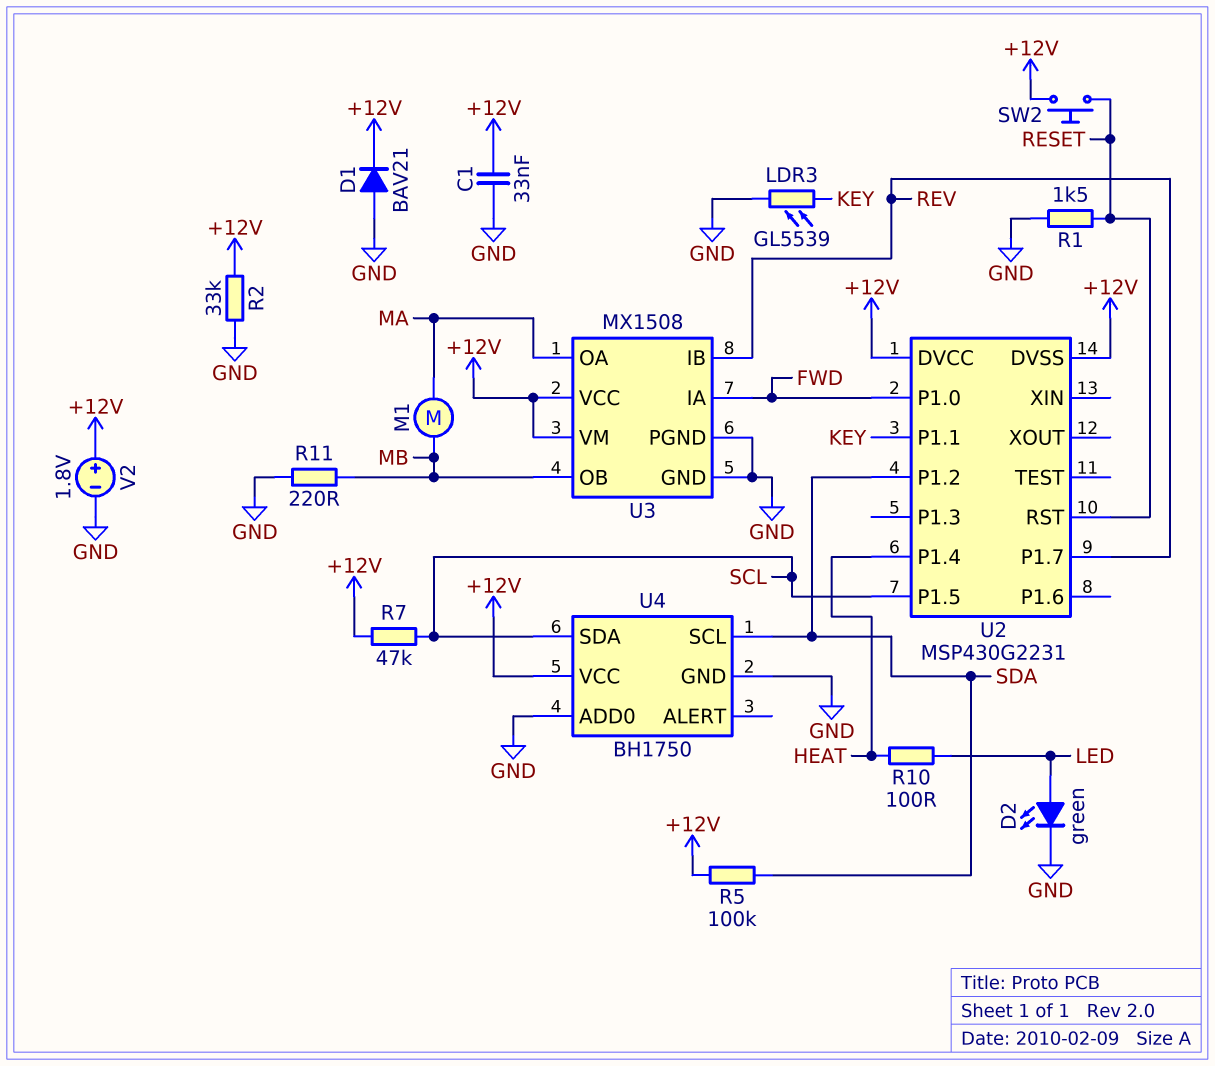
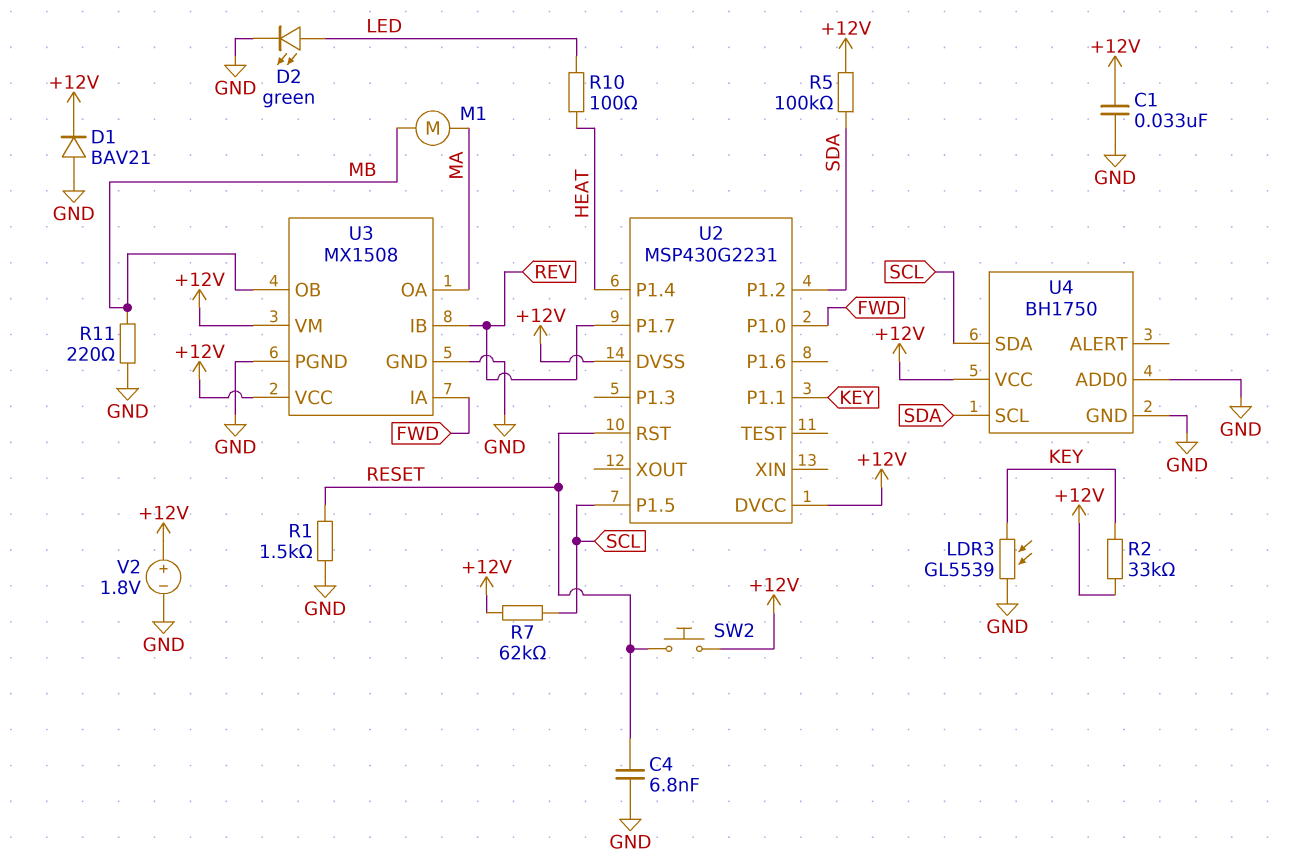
C4: none -> 6.8nF (GND, RESET)
R2: 33k (+12V, GND) -> 33k (+12V, KEY)
R7: 47k (+12V, SCL) -> 62k (+12V, SCL)

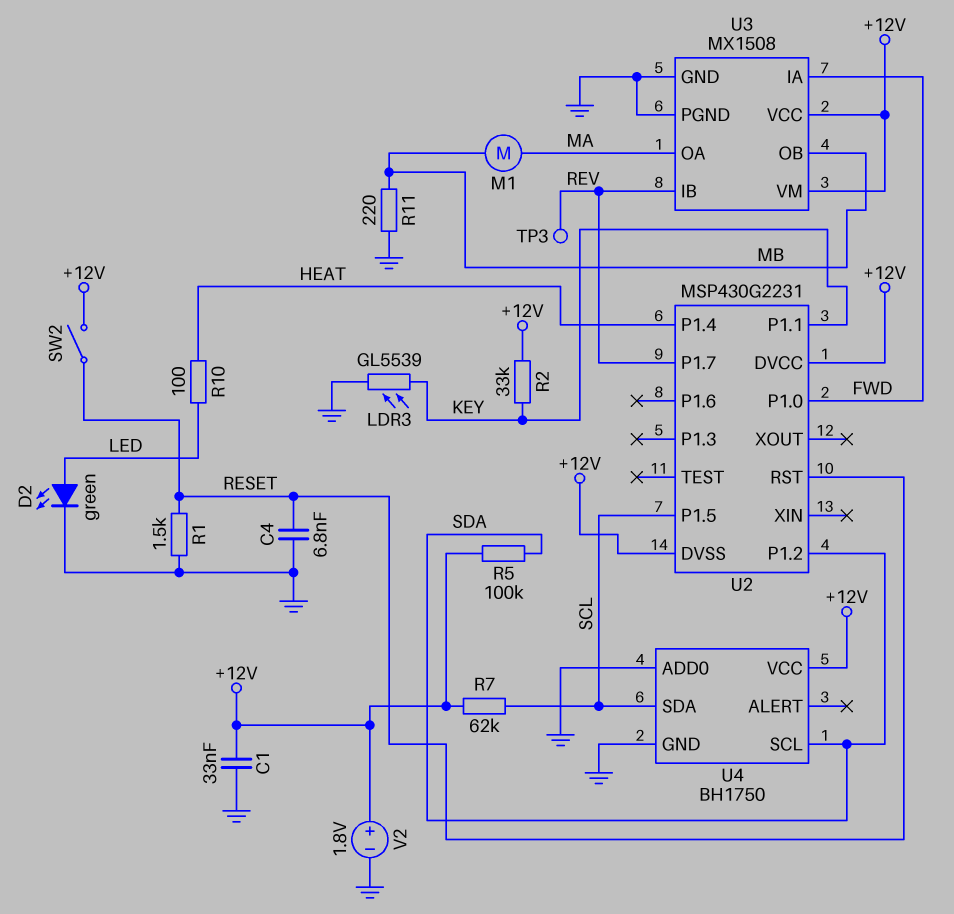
D1: diode BAV21 (A GND, K +12V) -> none
SW2: button (+12V, RESET) -> switch (+12V, RESET)
TP3: none -> test point (REV)

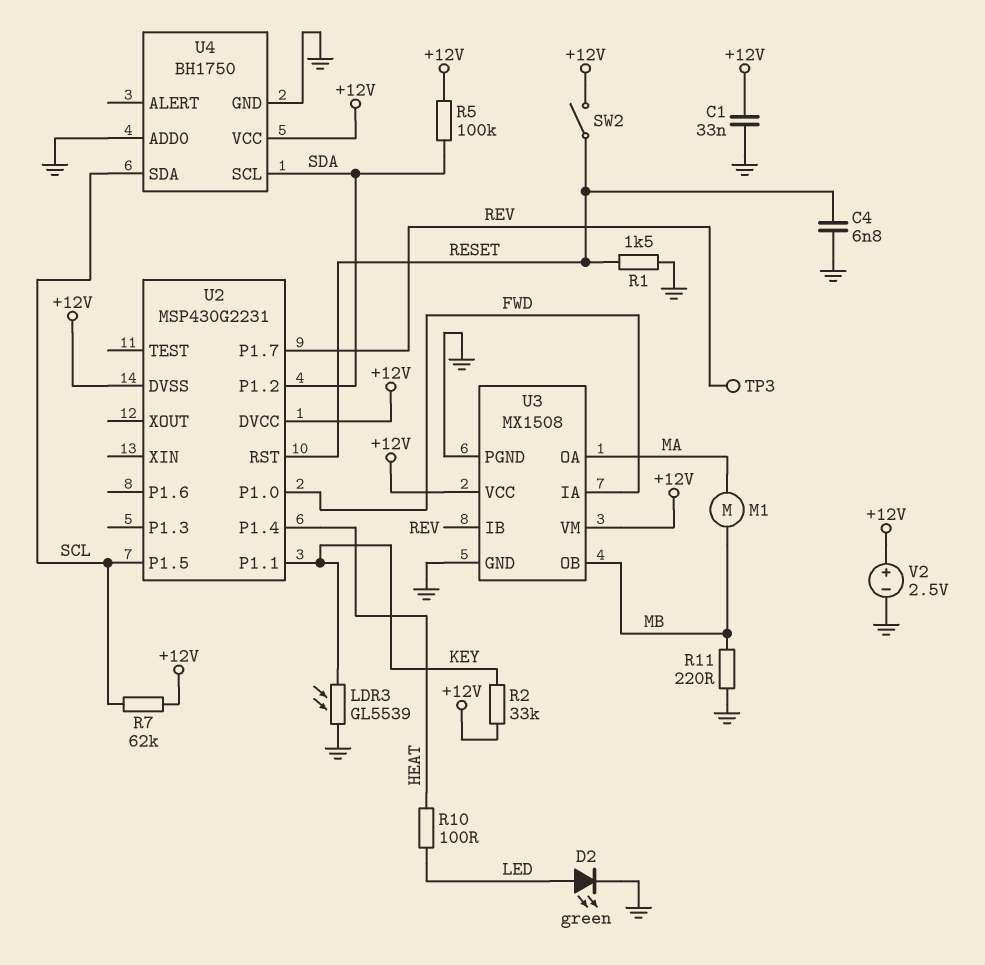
V2: 1.8V (plus +12V, minus GND) -> 2.5V (plus +12V, minus GND)

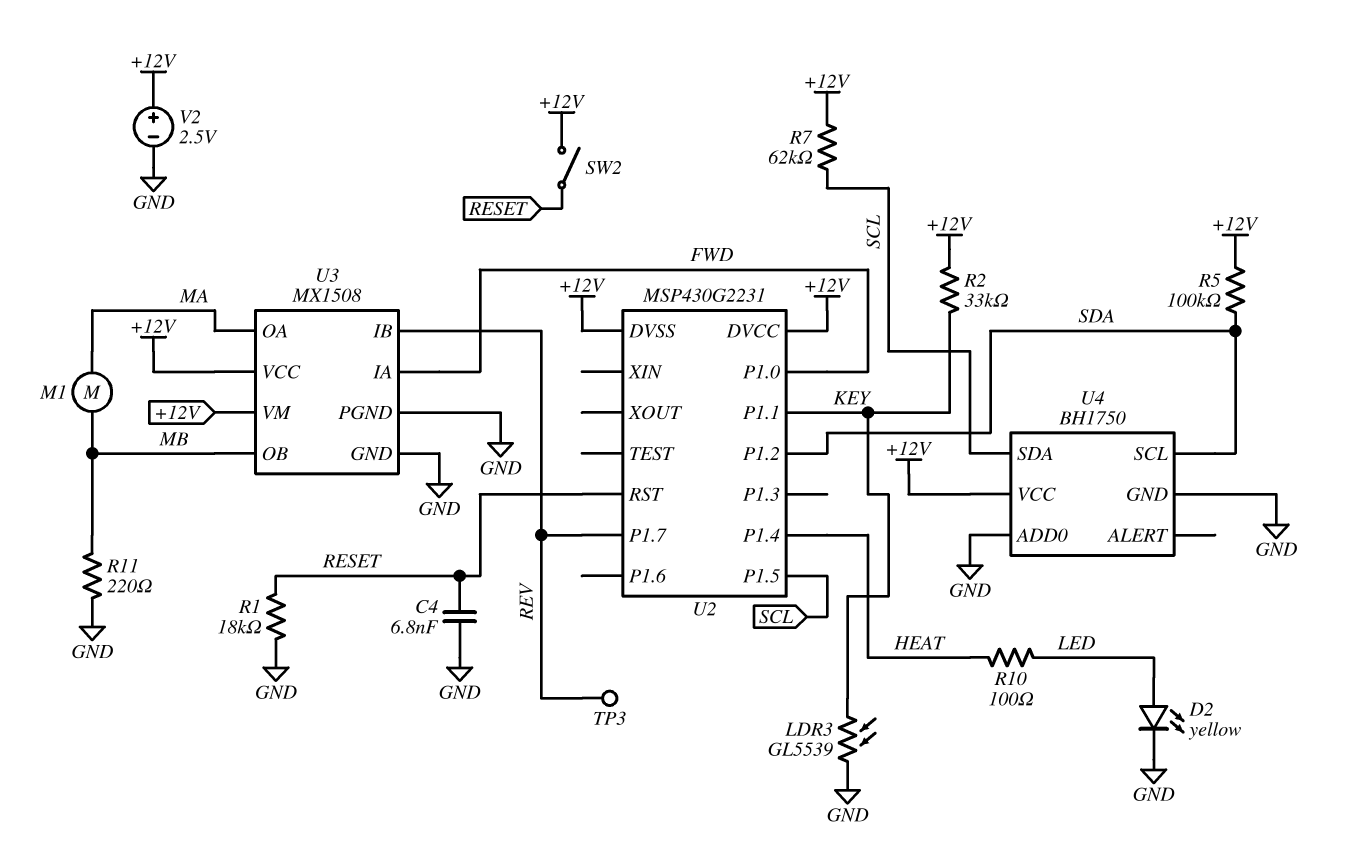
C1: 33nF (+12V, GND) -> none
D2: LED green (A LED, K GND) -> LED yellow (A LED, K GND)
R1: 1.5k (GND, RESET) -> 18k (GND, RESET)

